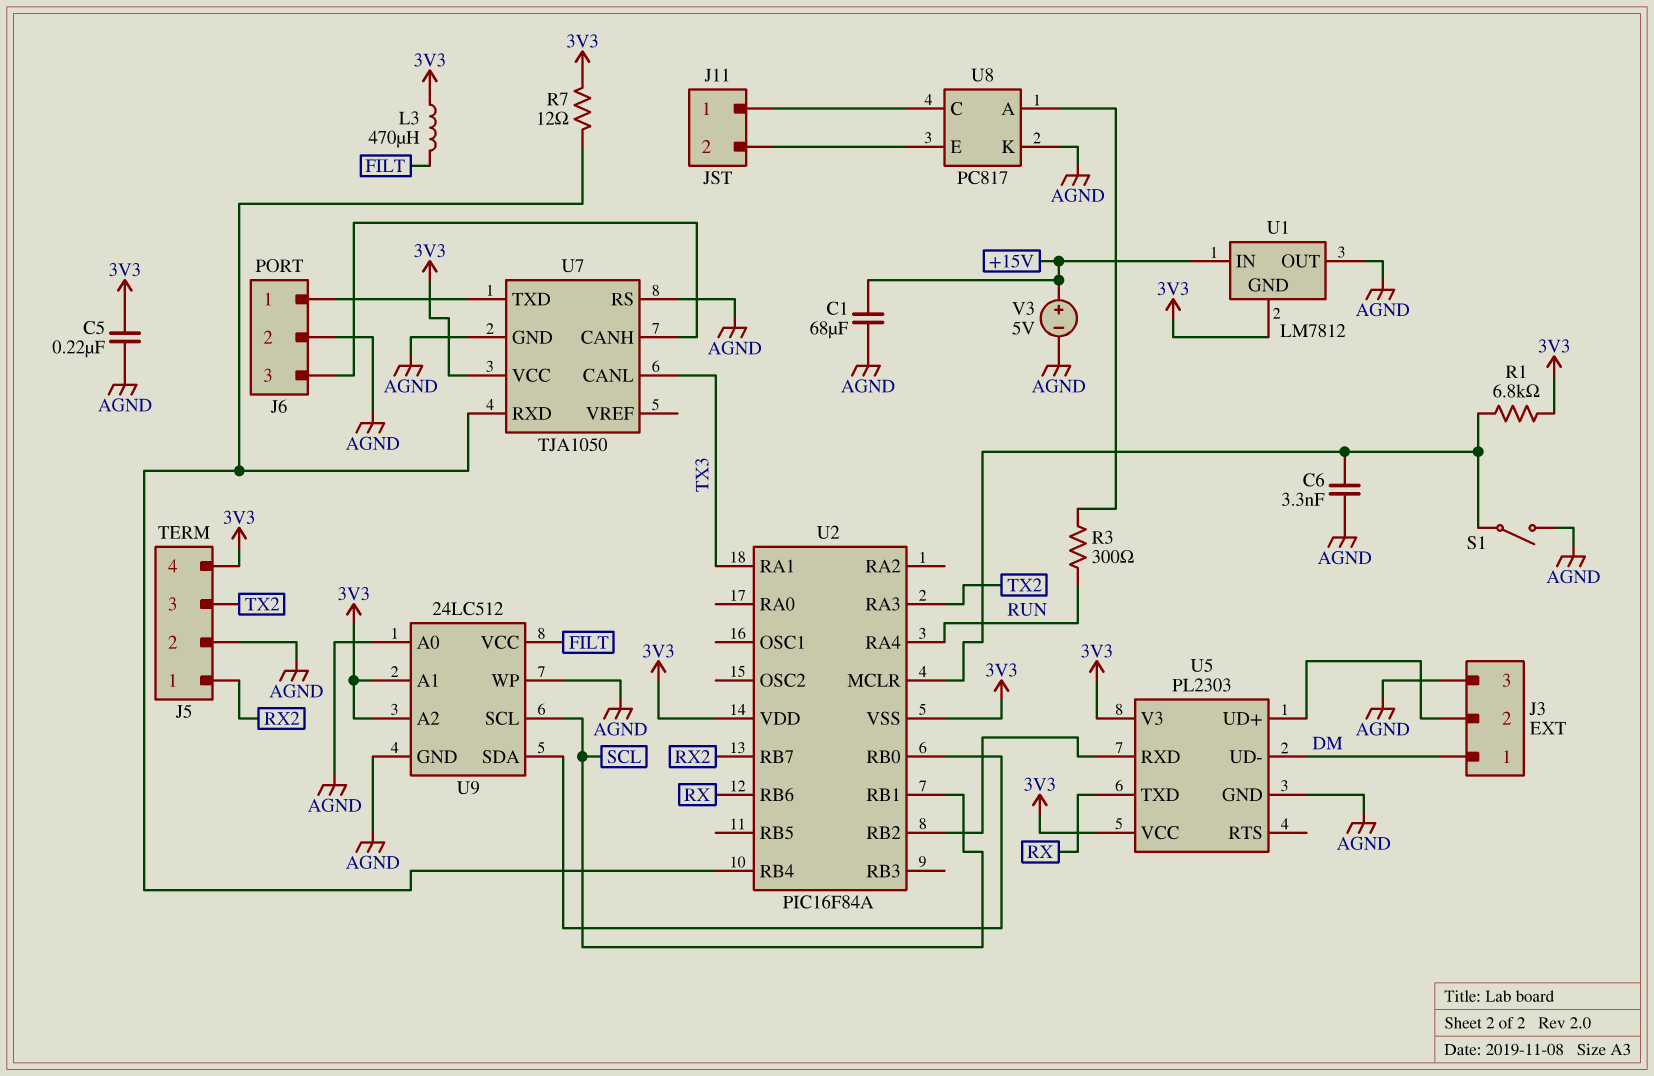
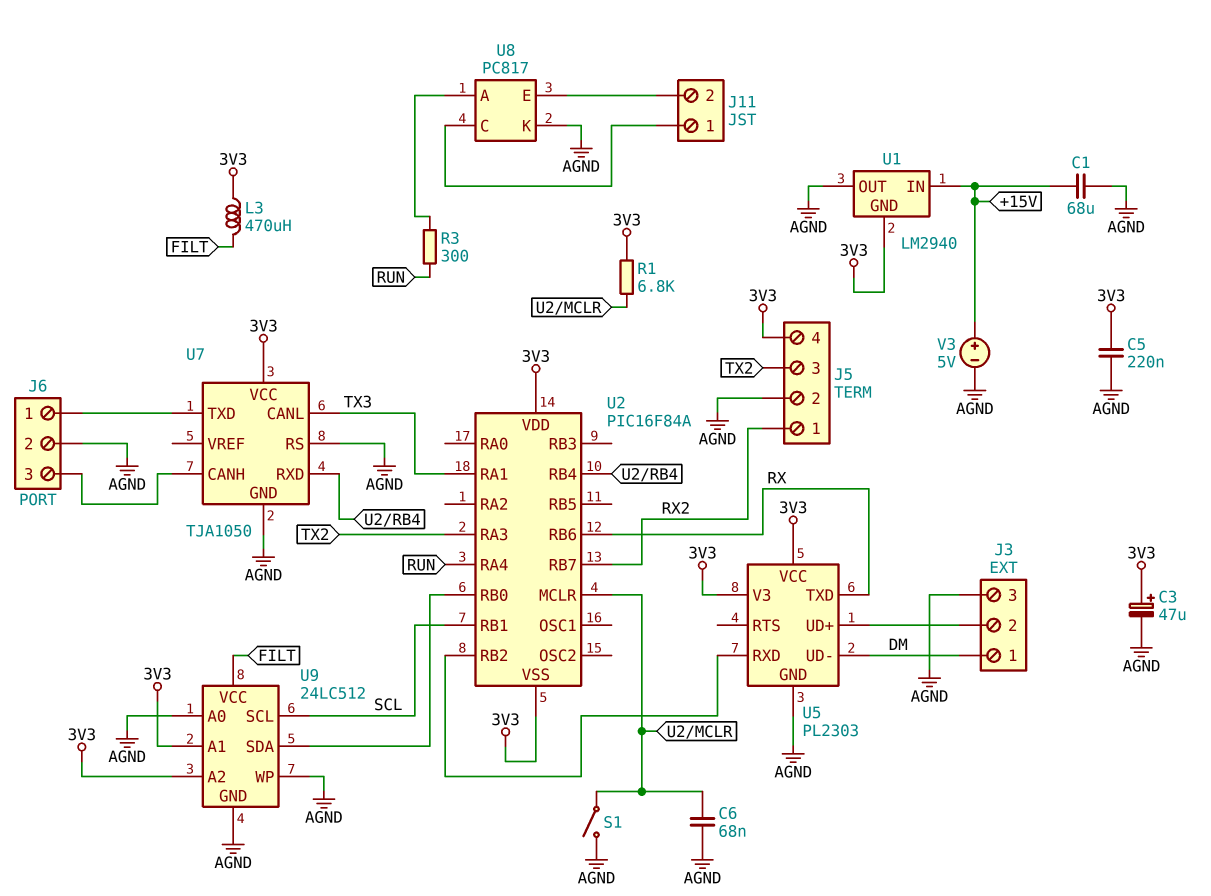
C3: none -> 47uF (plus 3V3, minus AGND)
C6: 3.3nF (AGND, U2/MCLR) -> 68nF (AGND, U2/MCLR)
R7: 12 (3V3, U2/RB4) -> none
U1: LM7812 -> LM2940

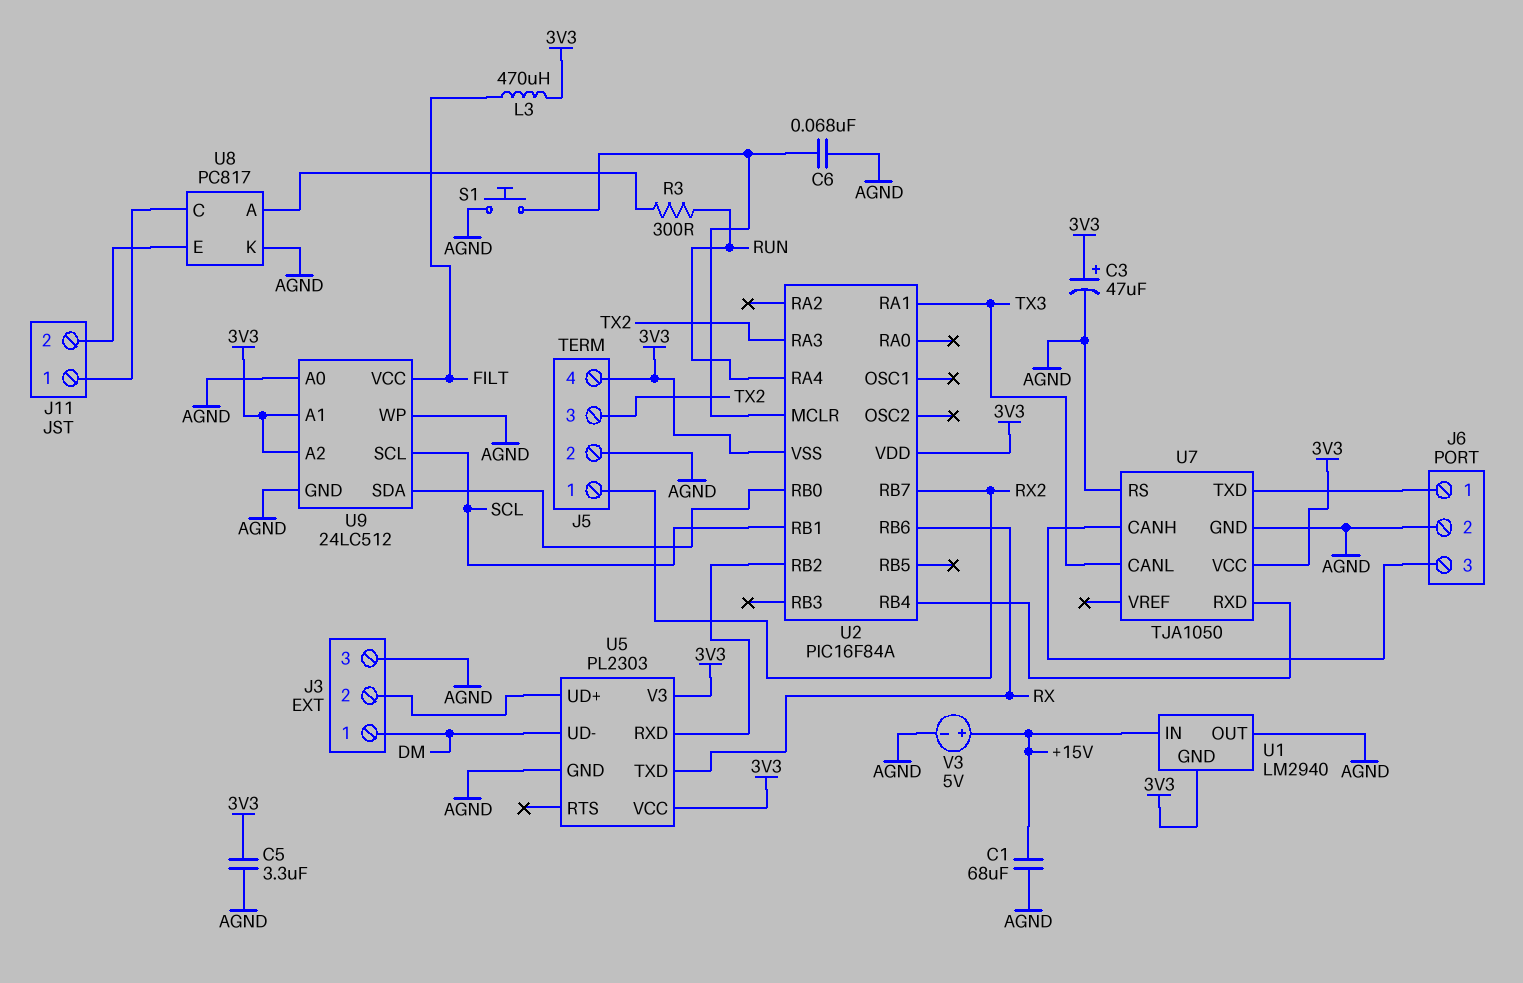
C5: 220nF (3V3, AGND) -> 3.3uF (3V3, AGND)
R1: 6.8k (3V3, U2/MCLR) -> none
S1: switch (AGND, U2/MCLR) -> button (AGND, U2/MCLR)

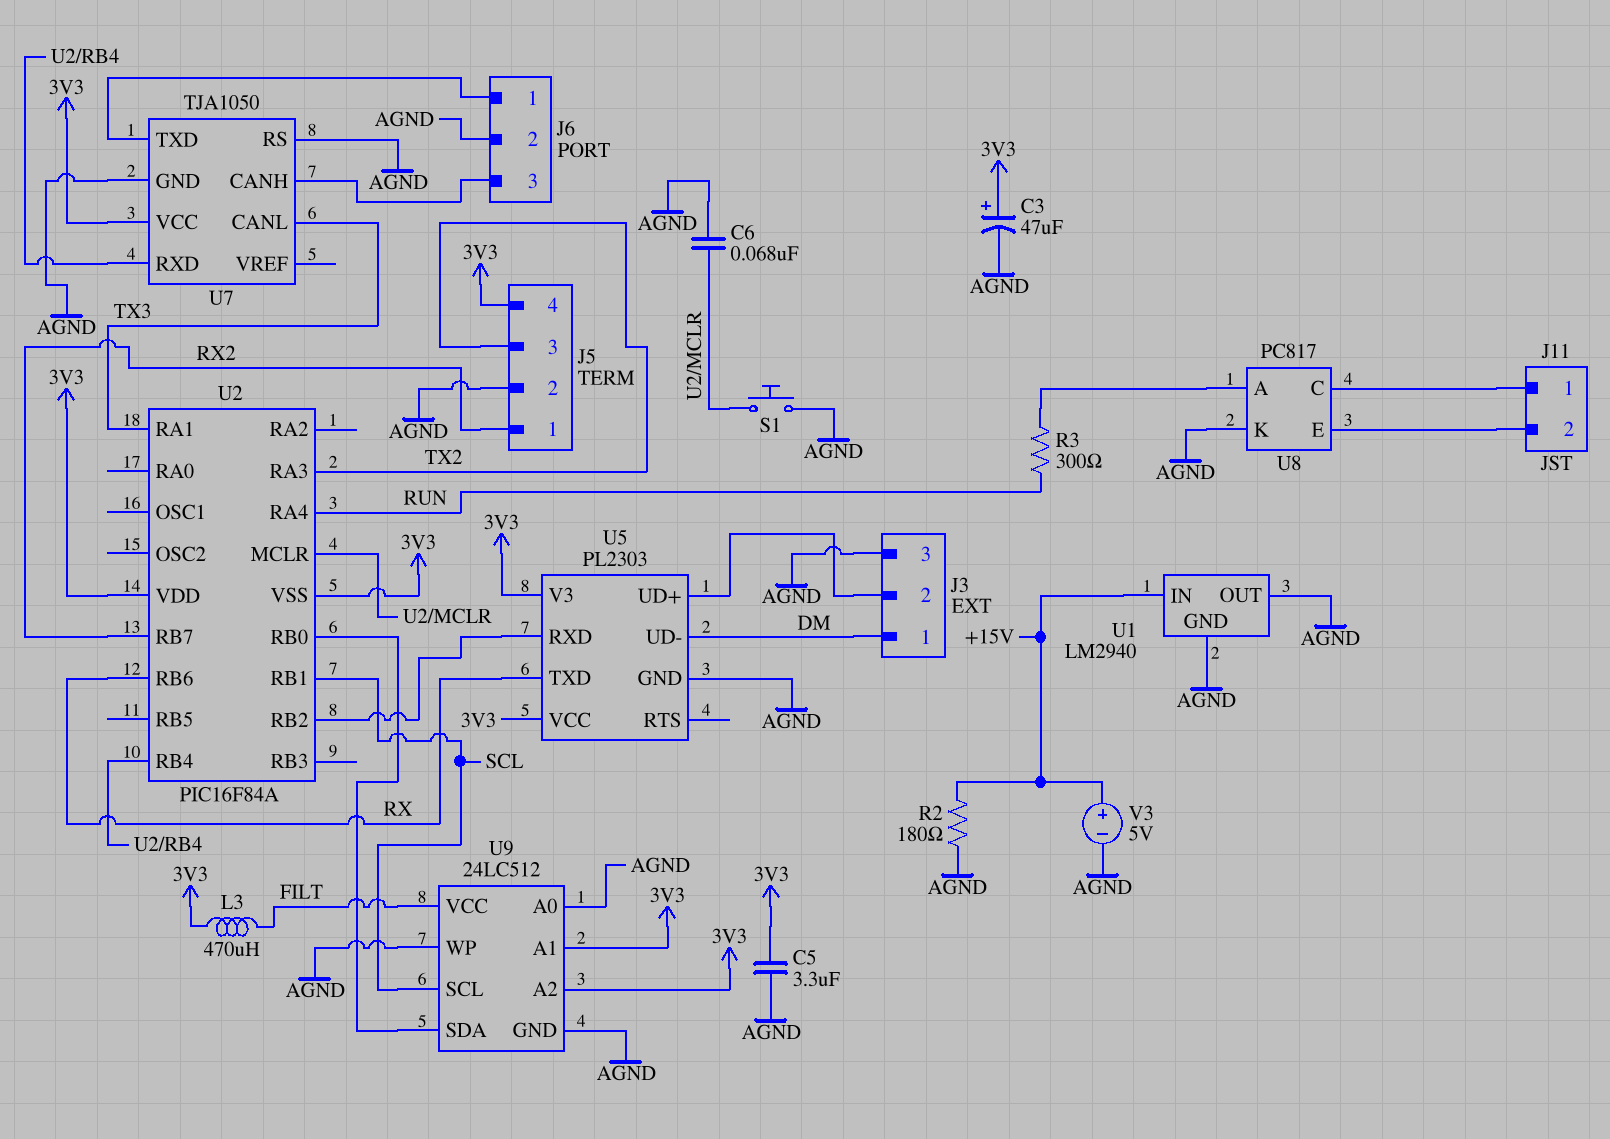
C1: 68uF (+15V, AGND) -> none
R2: none -> 180 (+15V, AGND)
U1 pin GND: 3V3 -> AGND

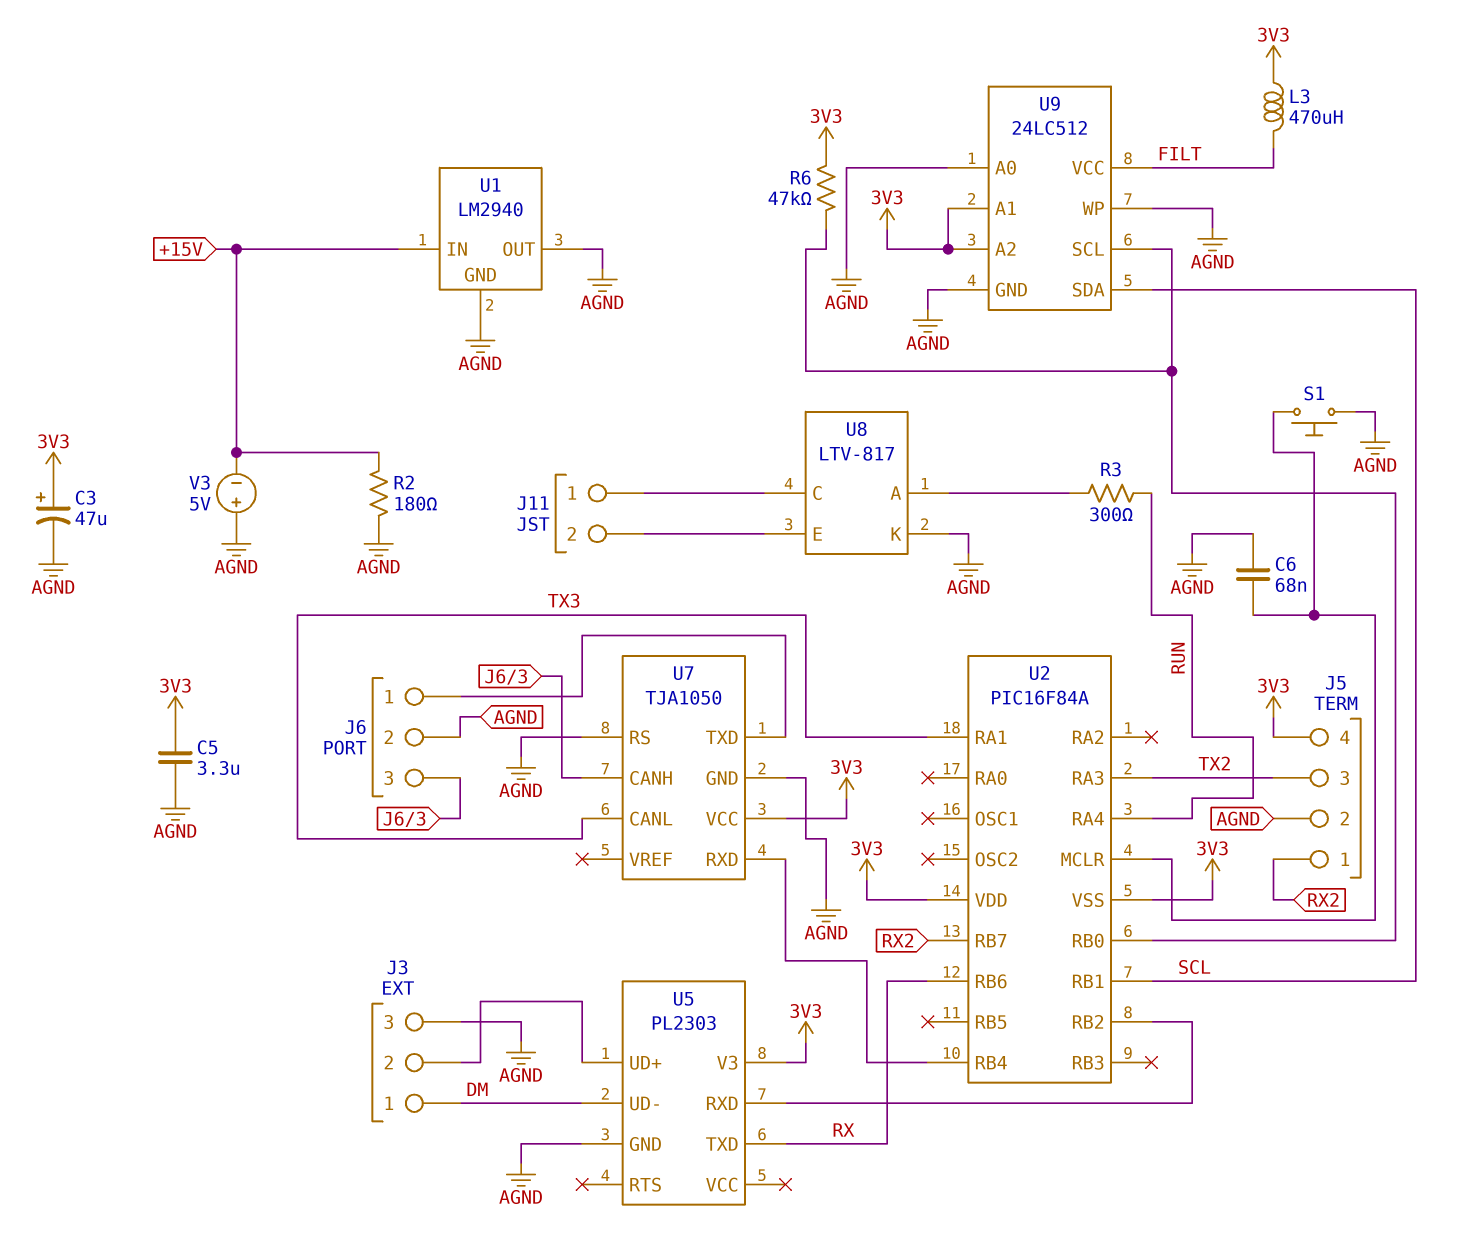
R6: none -> 47k (3V3, U2/RB0)
U5 pin VCC: 3V3 -> none
U8: PC817 -> LTV-817
U9 pin SCL: SCL -> U2/RB0
U9 pin SDA: U2/RB0 -> SCL
V3: 5V (plus +15V, minus AGND) -> 5V (plus AGND, minus +15V)

